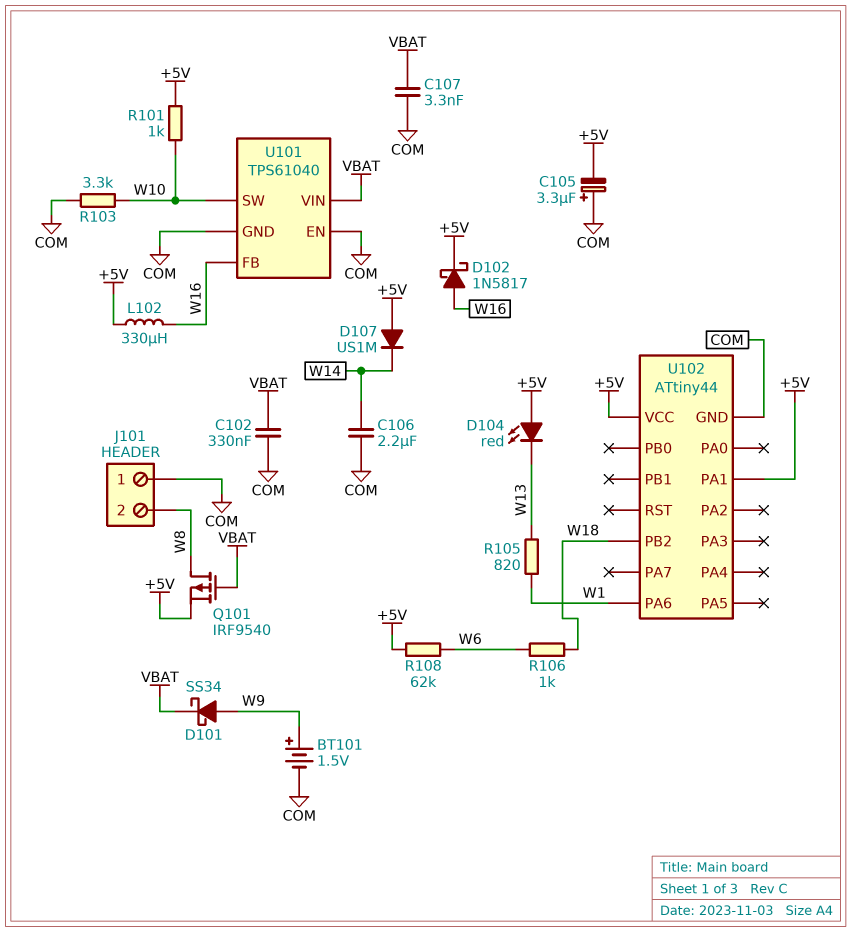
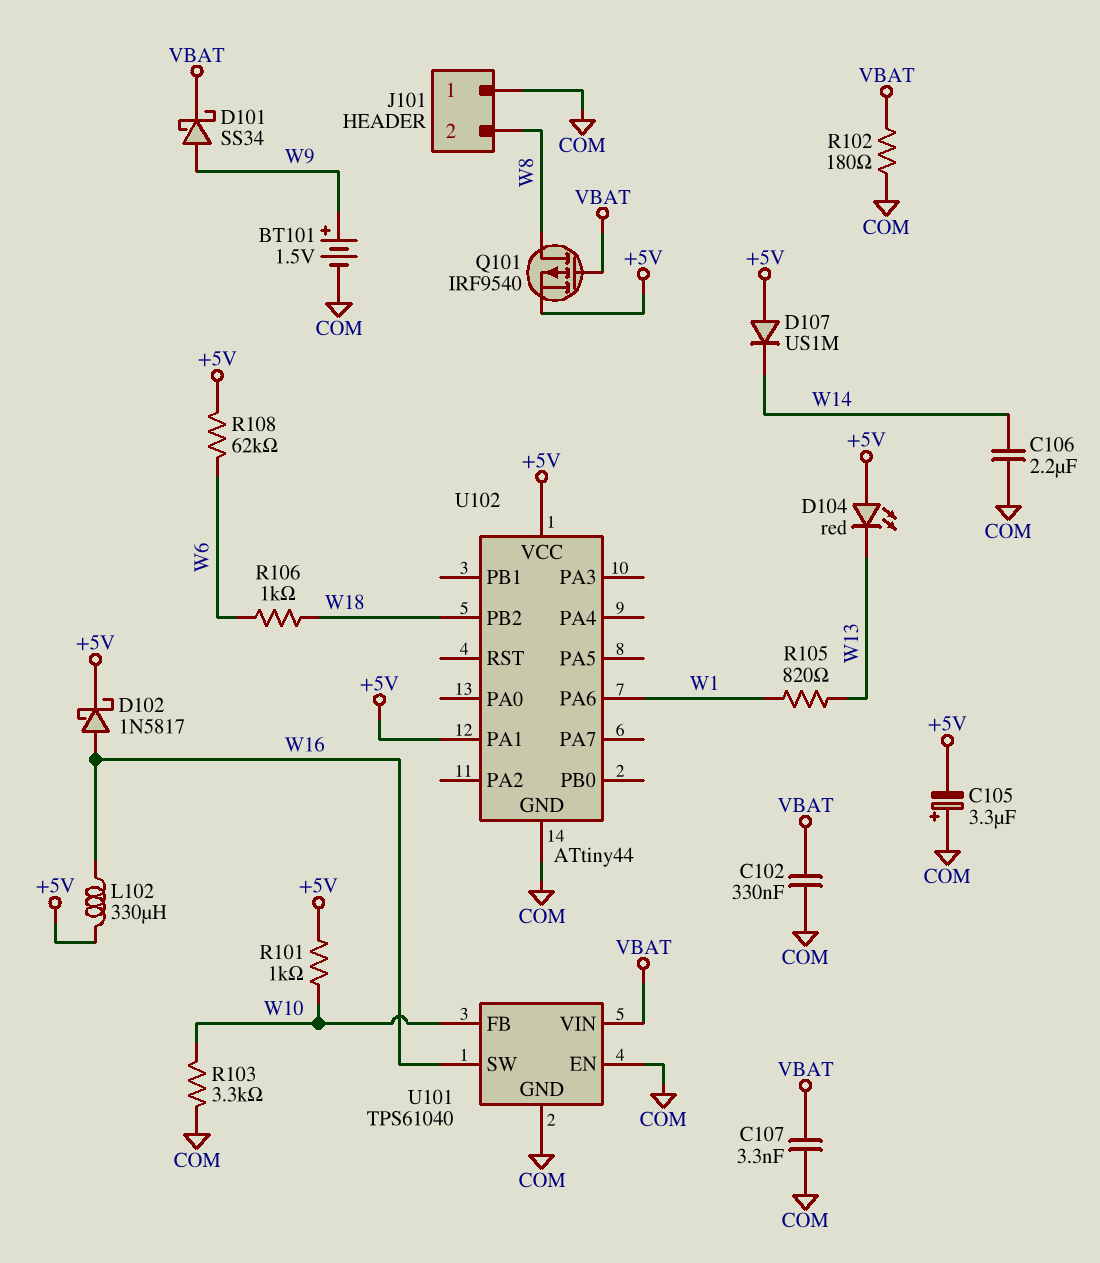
R102: none -> 180 (COM, VBAT)
U101 pin FB: W16 -> W10
U101 pin SW: W10 -> W16

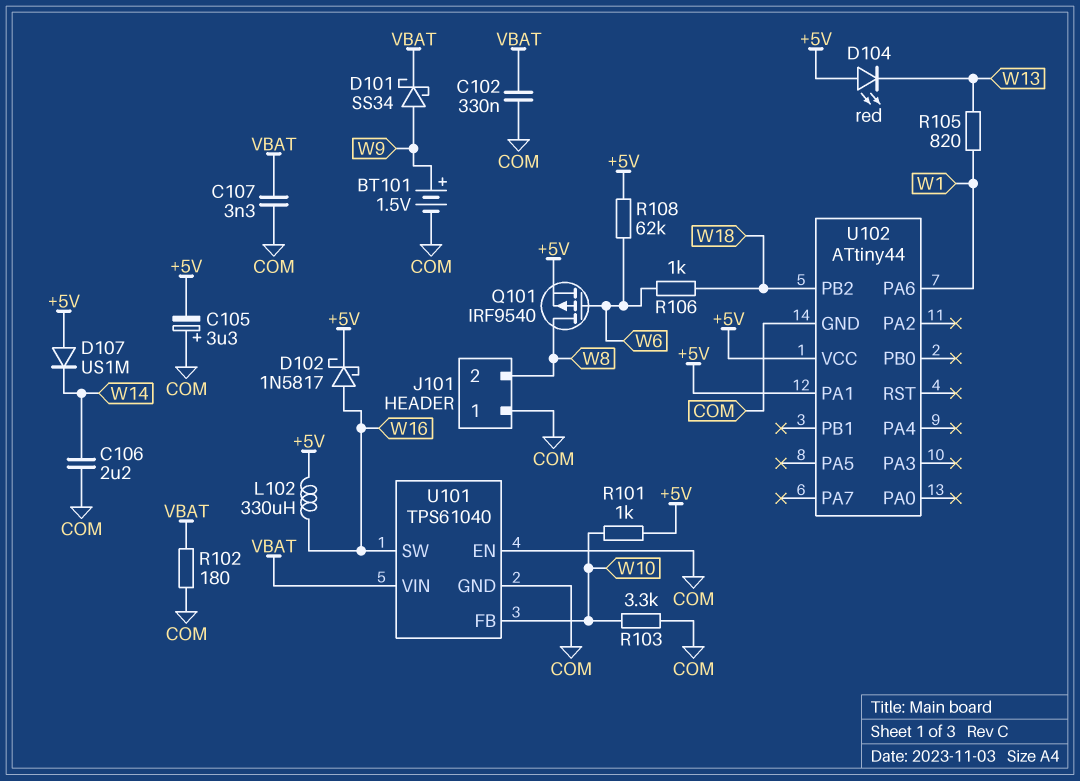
Q101: PMOS IRF9540 (G VBAT, D W8, S +5V) -> PMOS IRF9540 (G W6, D W8, S +5V)

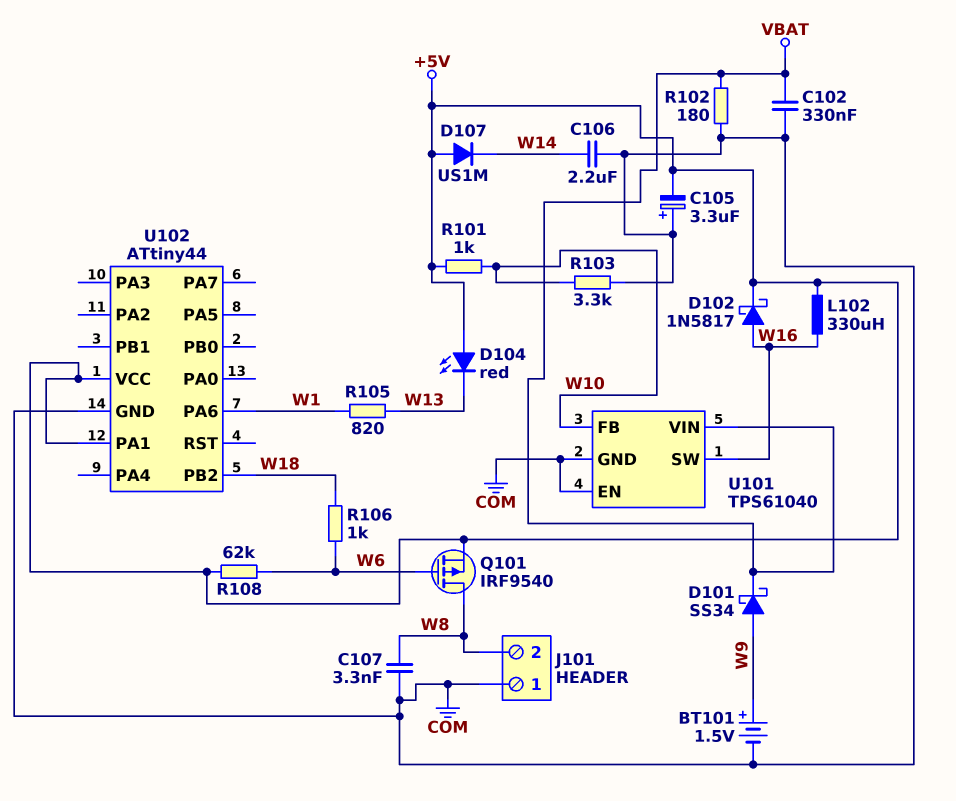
C107: 3.3nF (COM, VBAT) -> 3.3nF (COM, W8)

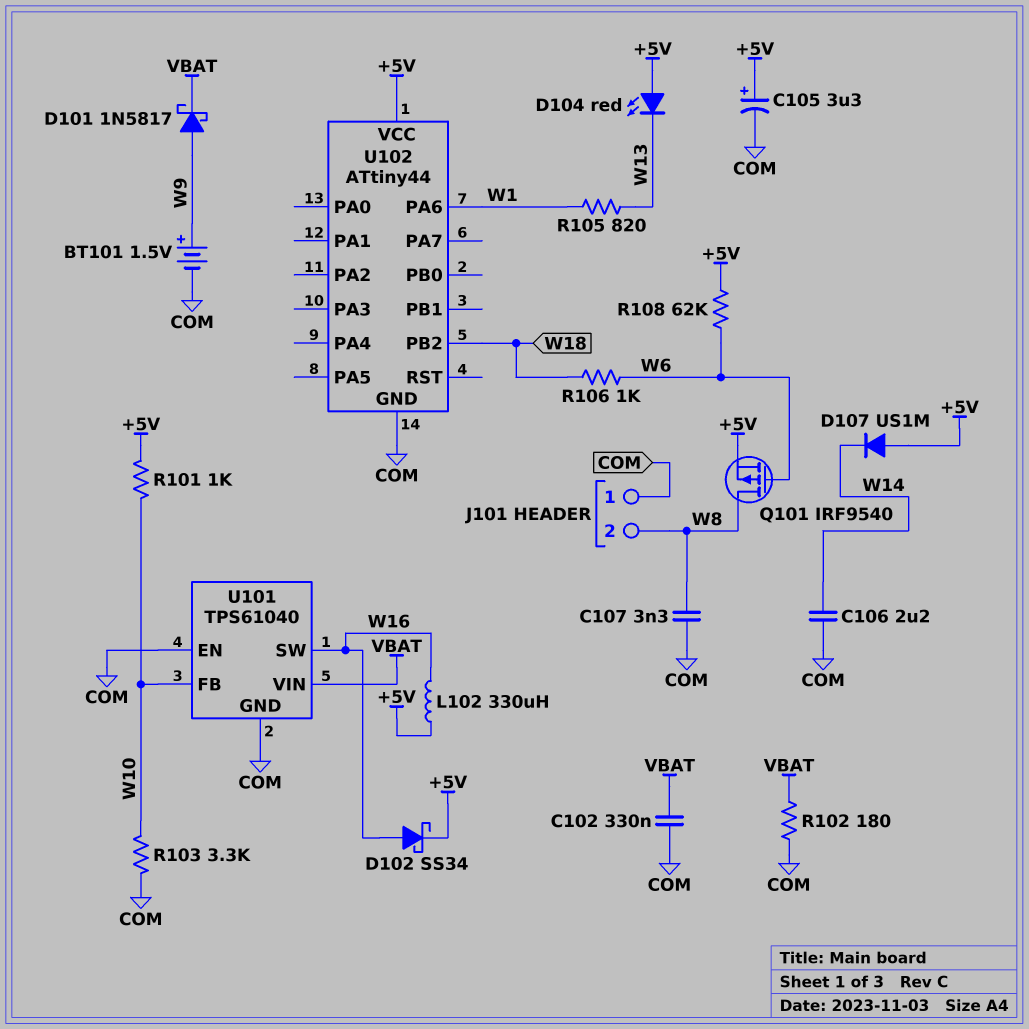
C105: 3.3uF (plus COM, minus +5V) -> 3.3uF (plus +5V, minus COM)
D101: schottky SS34 (A W9, K VBAT) -> schottky 1N5817 (A W9, K VBAT)
D102: schottky 1N5817 (A W16, K +5V) -> schottky SS34 (A W16, K +5V)
U102 pin PA1: +5V -> none

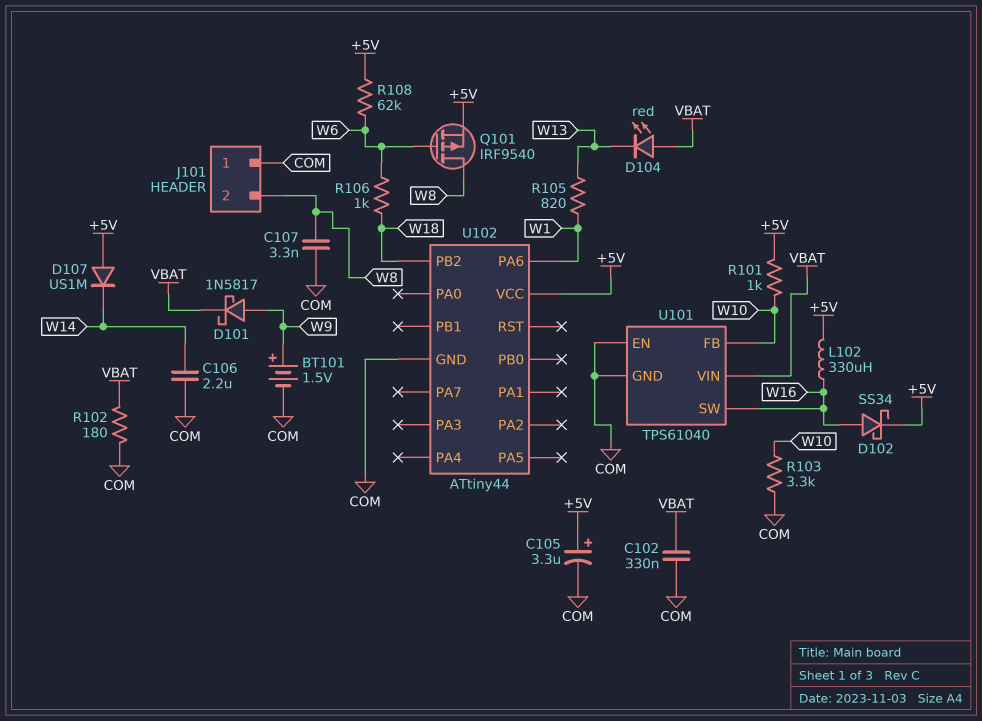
D104: LED red (A +5V, K W13) -> LED red (A VBAT, K W13)

